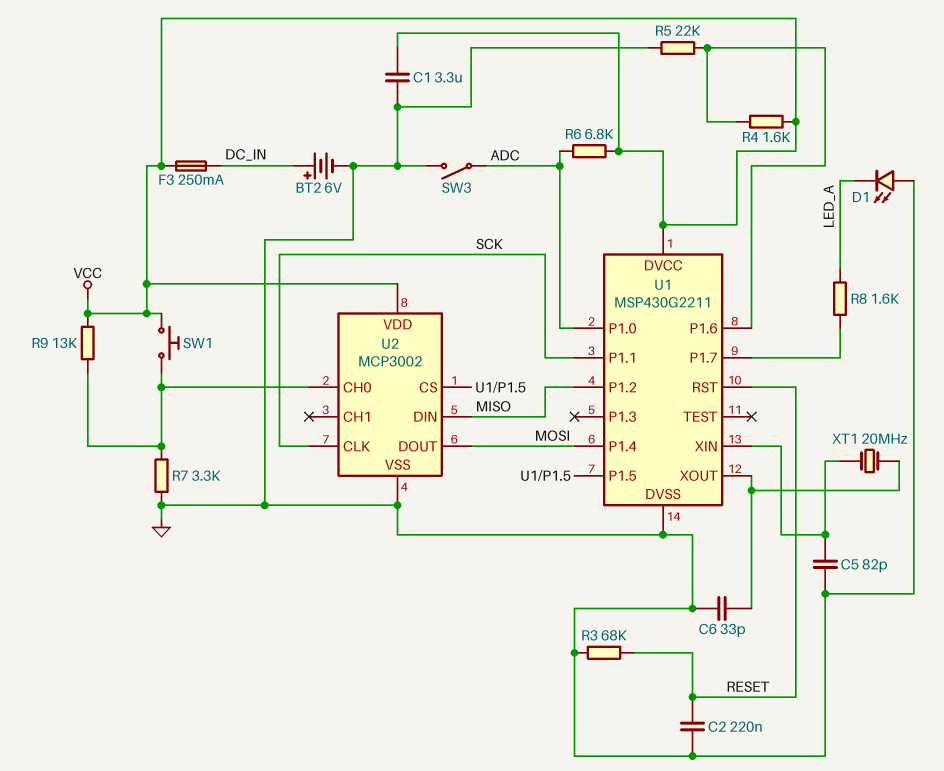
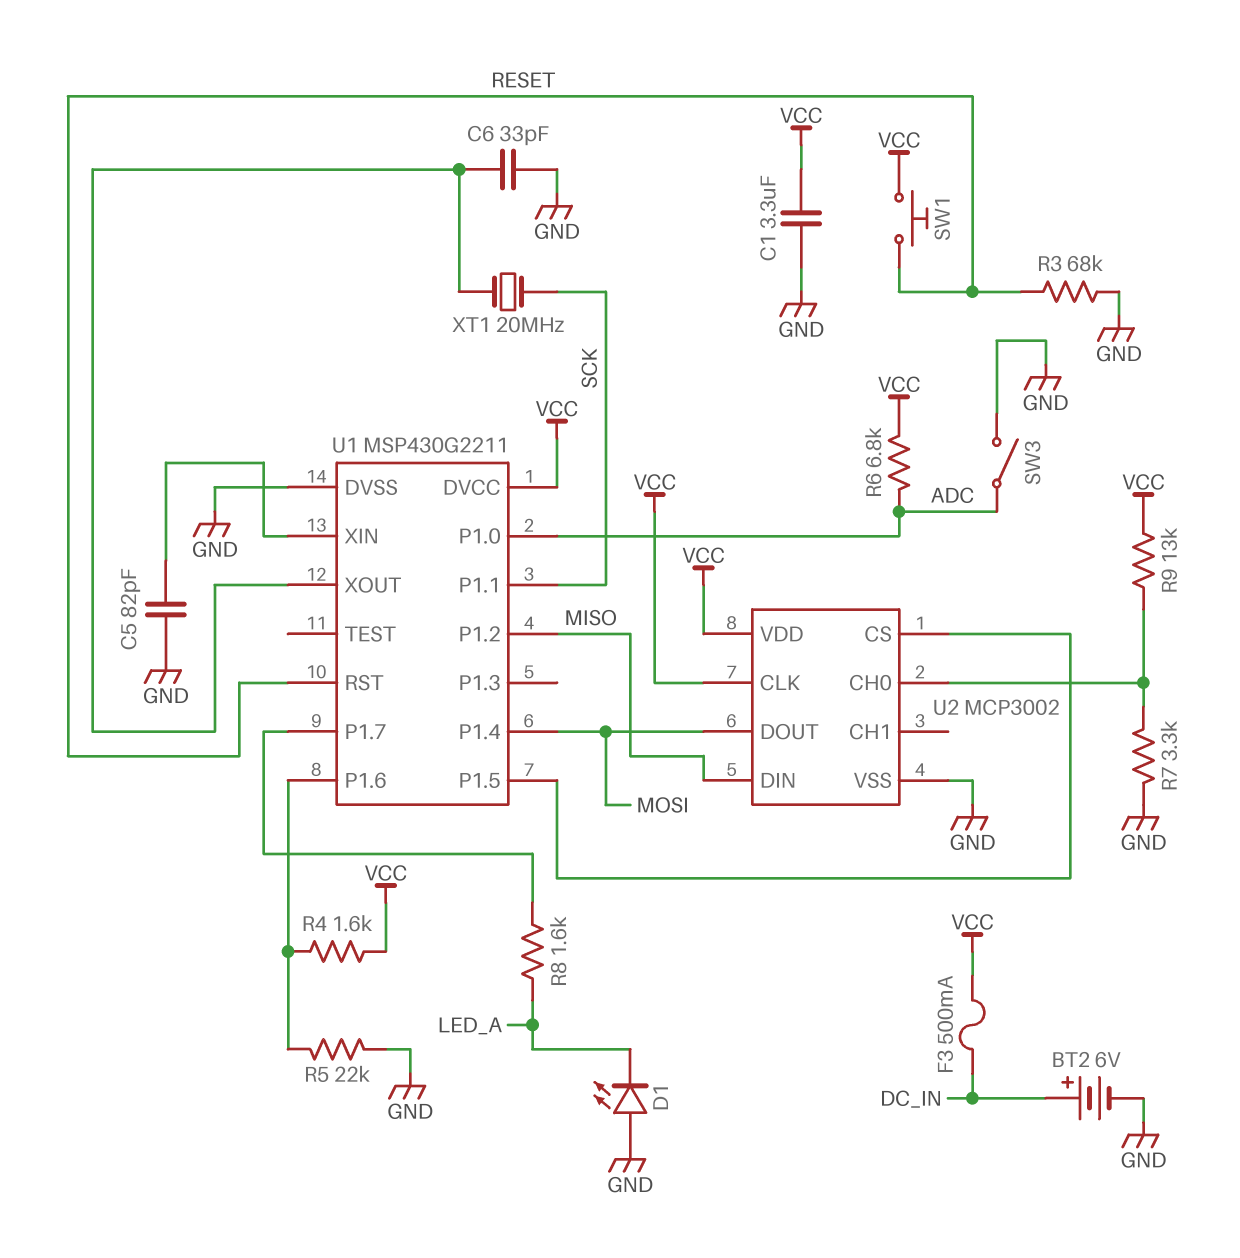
C2: 220nF (GND, RESET) -> none
F3: 250mA (DC_IN, VCC) -> 500mA (DC_IN, VCC)
SW1: button (U2/CH0, VCC) -> button (RESET, VCC)
U2 pin CLK: SCK -> VCC
XT1: 20MHz (U1/XIN, U1/XOUT) -> 20MHz (SCK, U1/XOUT)

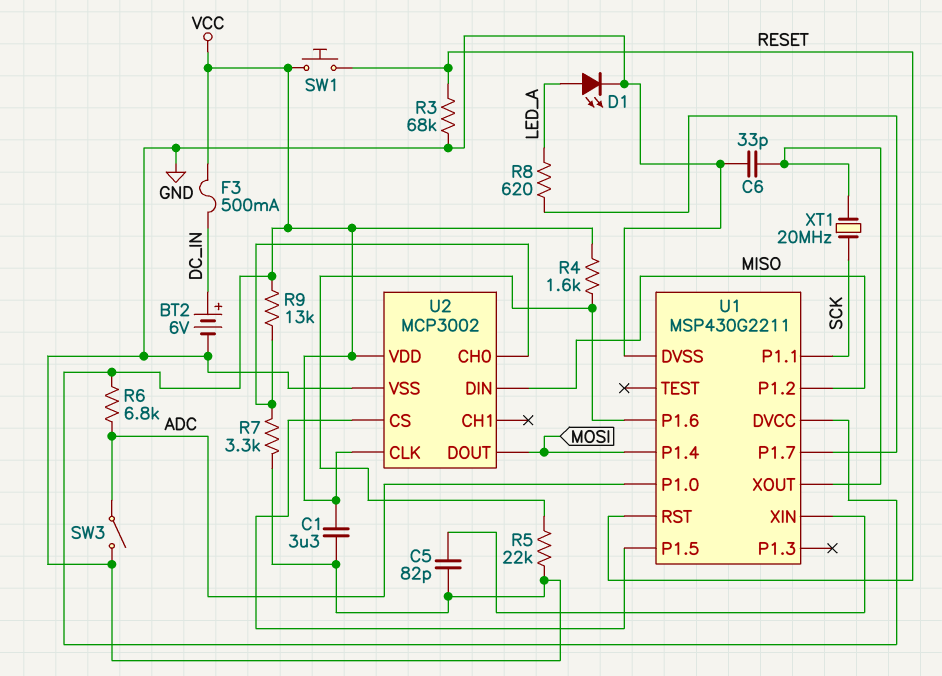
D1: LED (A GND, K LED_A) -> LED (A LED_A, K GND)
R8: 1.6k (LED_A, U1/P1.7) -> 620 (LED_A, U1/P1.7)

